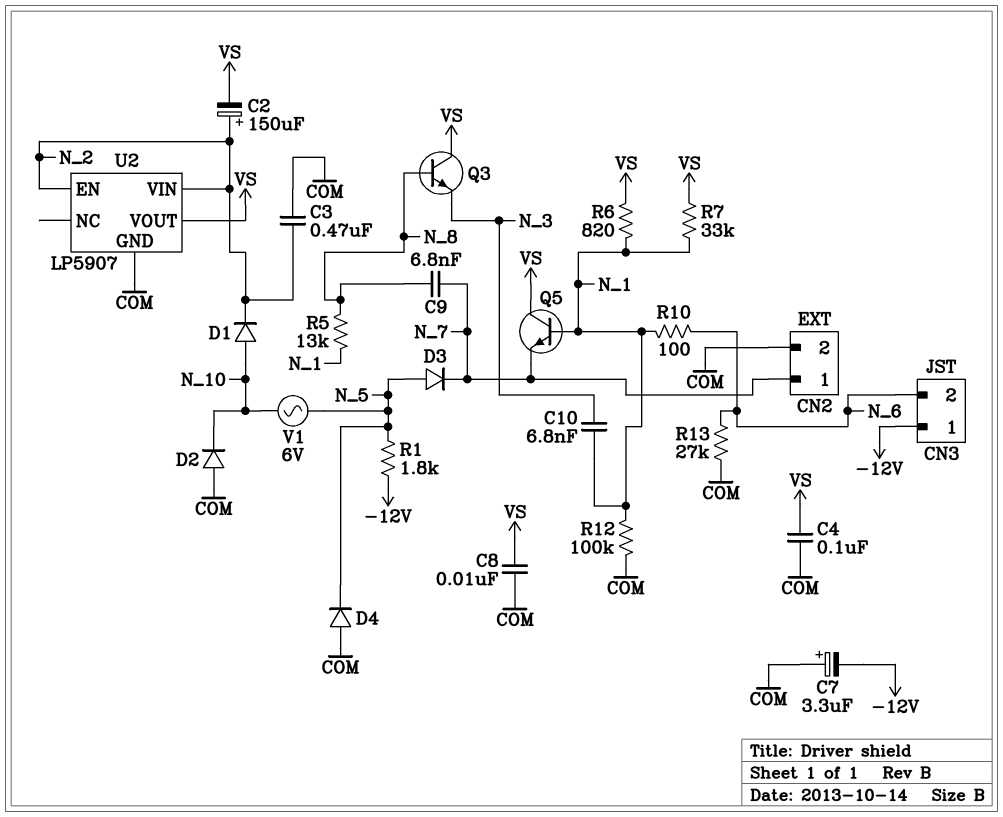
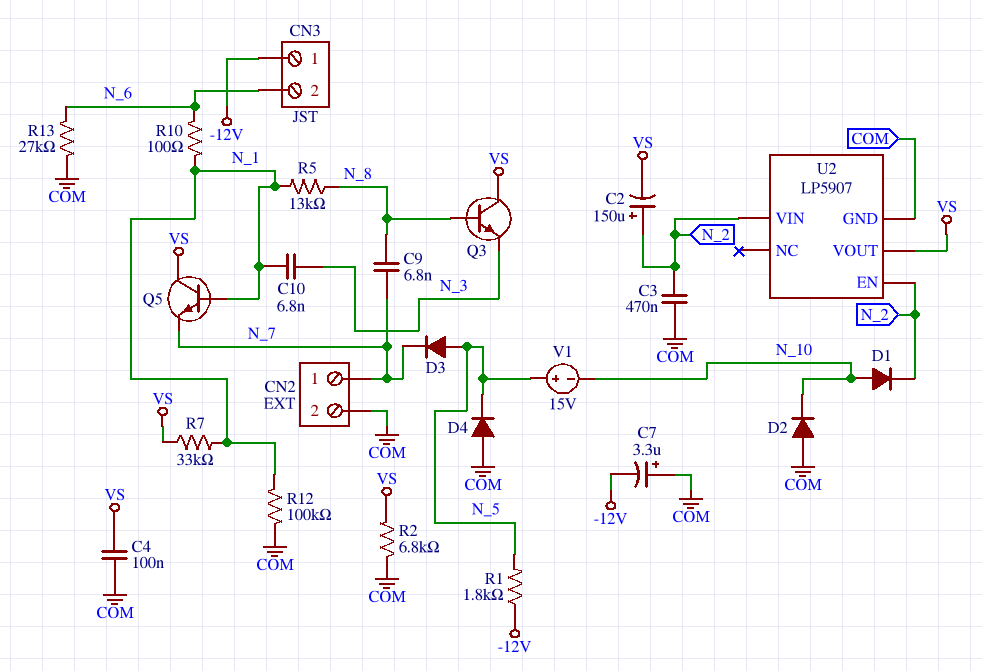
C8: 10nF (COM, VS) -> none
R2: none -> 6.8k (COM, VS)
R6: 820 (N_1, VS) -> none
V1: AC 6V (N_5, N_10) -> 15V (plus N_5, minus N_10)

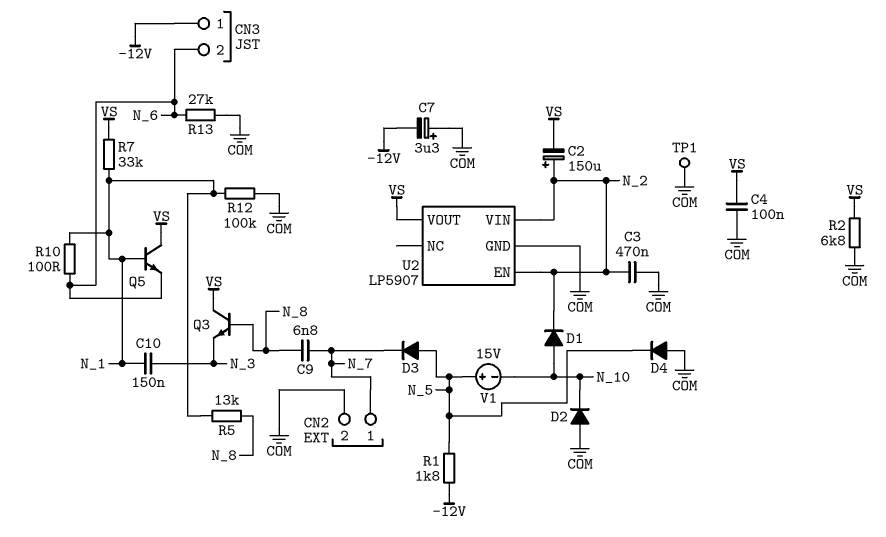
C10: 6.8nF (N_1, N_3) -> 150nF (N_1, N_3)
Q5: NPN (B N_1, C VS, E N_7) -> NPN (B N_1, C VS, E N_6)
TP1: none -> test point (COM)

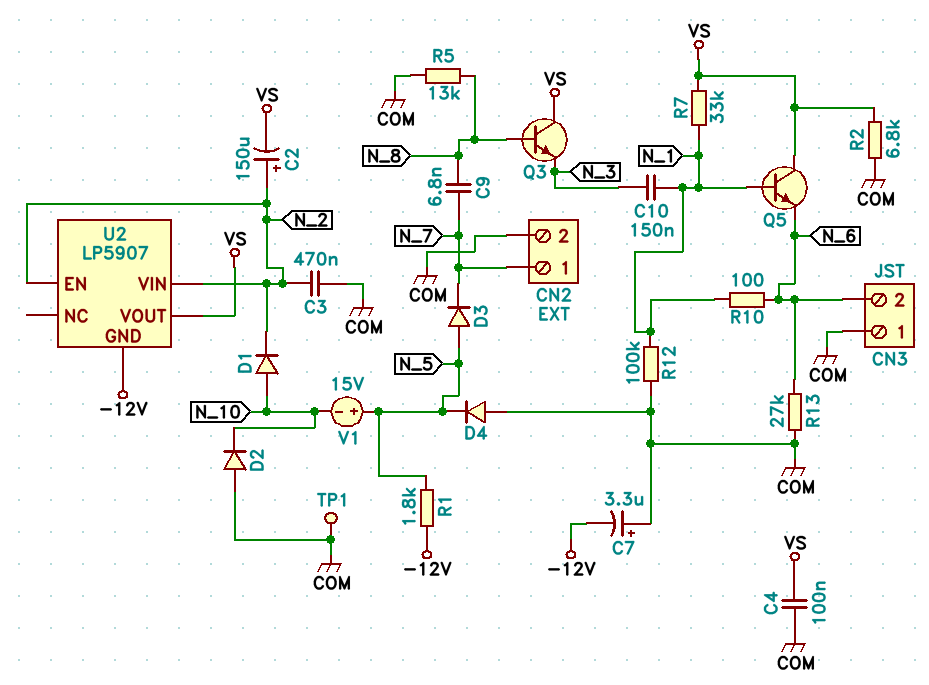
CN3 pin 1: -12V -> COM
R5: 13k (N_1, N_8) -> 13k (COM, N_8)
U2 pin GND: COM -> -12V

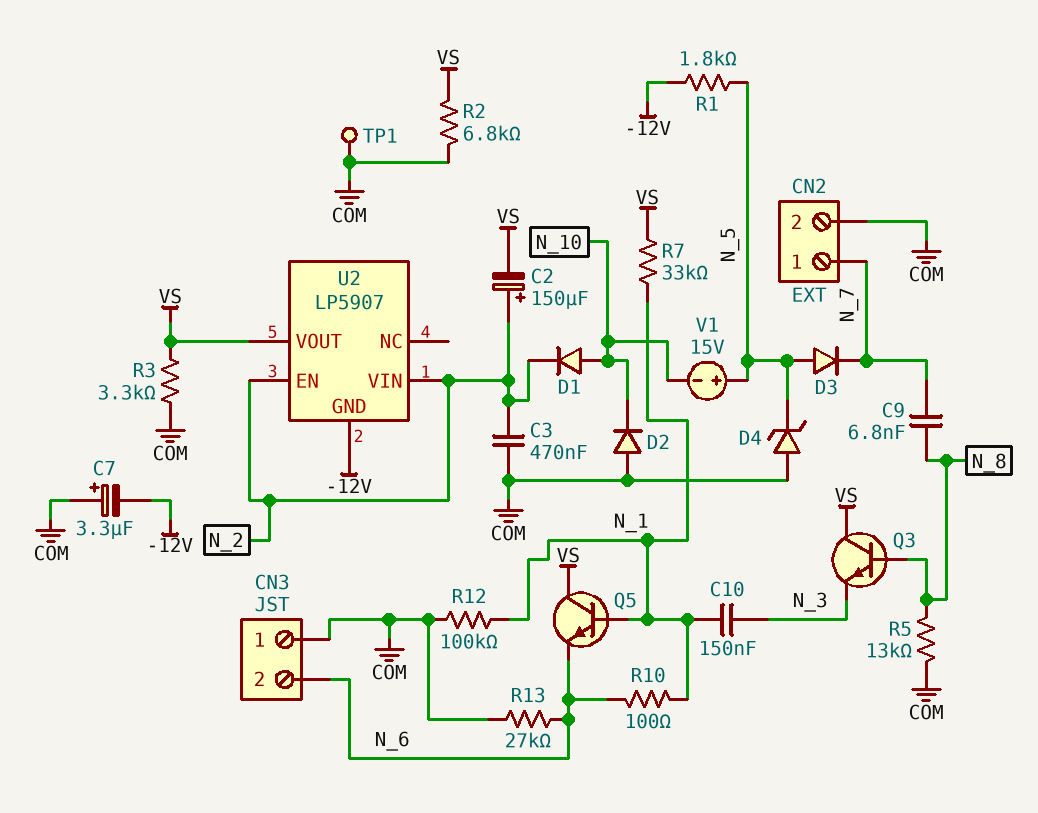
C4: 100nF (COM, VS) -> none
D4: diode (A COM, K N_5) -> zener (A COM, K N_5)
R3: none -> 3.3k (COM, VS)

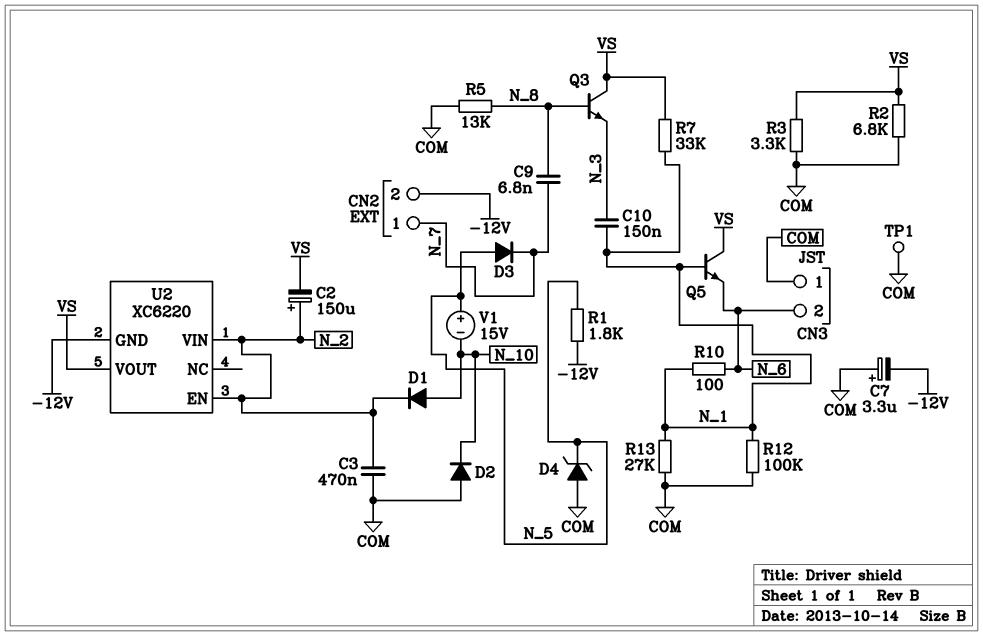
CN2 pin 2: COM -> -12V
R13: 27k (COM, N_6) -> 27k (COM, N_1)
U2: LP5907 -> XC6220

